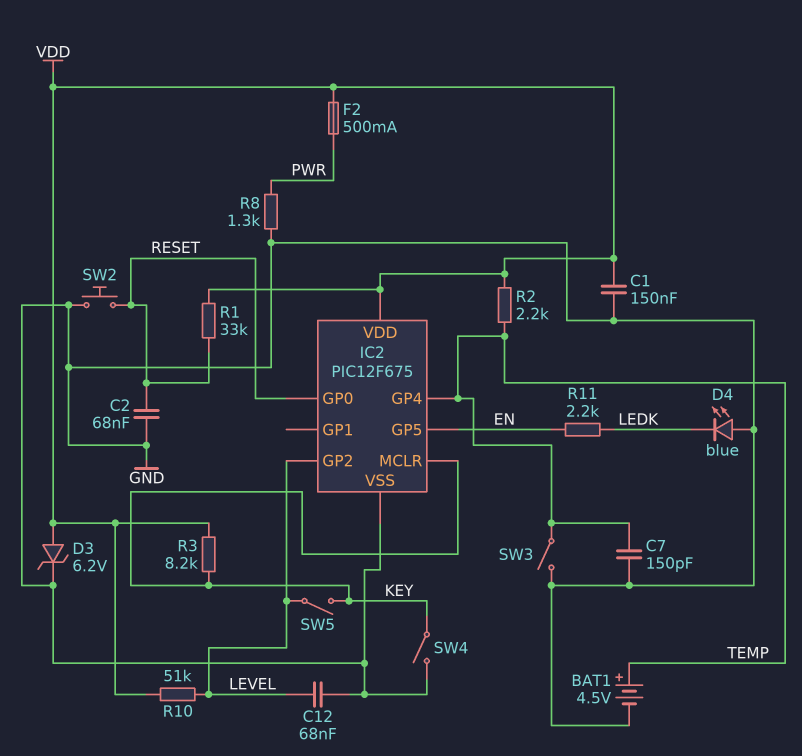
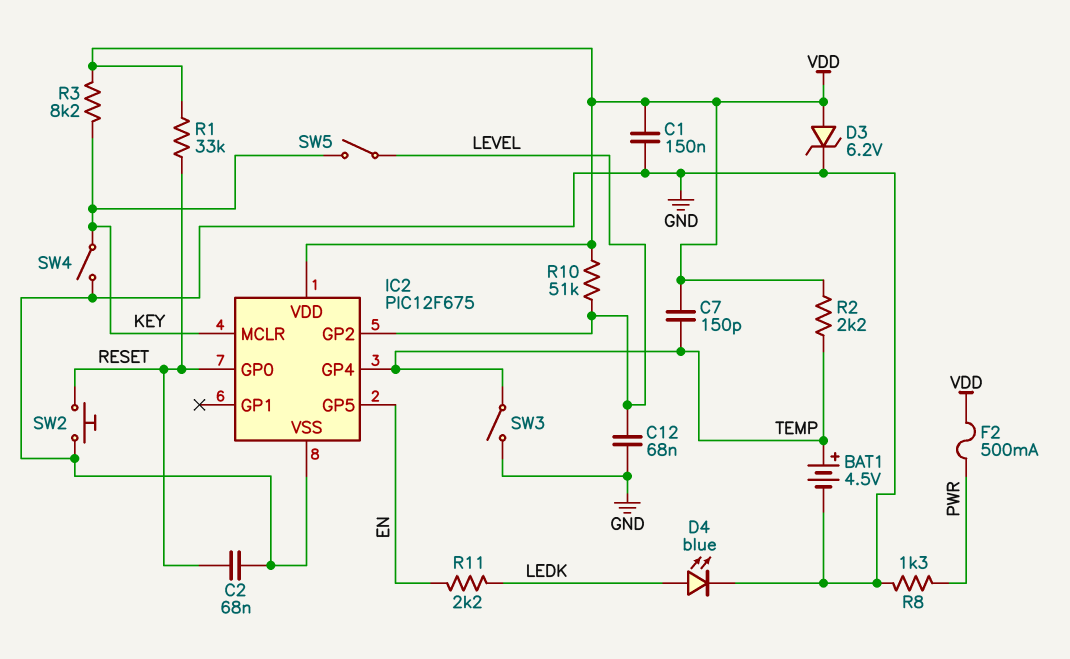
C7: 150pF (GND, TEMP) -> 150pF (TEMP, VDD)
D4: LED blue (A GND, K LEDK) -> LED blue (A LEDK, K GND)

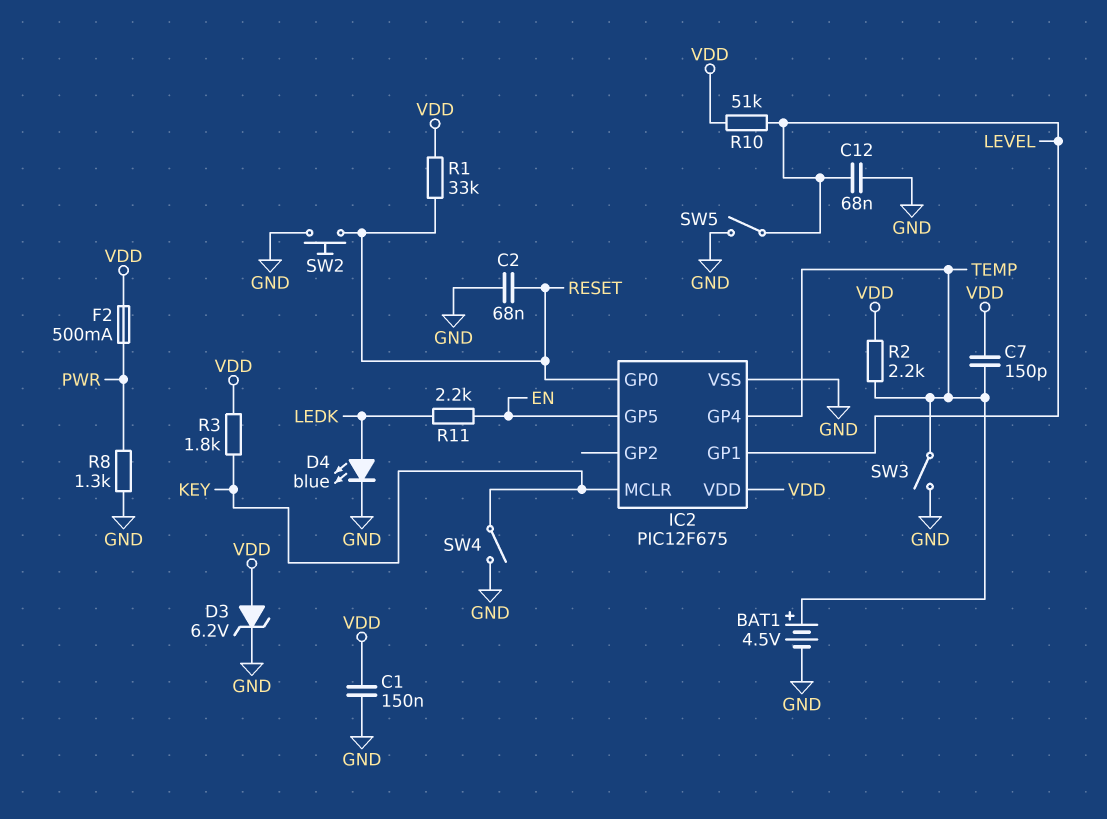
IC2 pin GP1: none -> LEVEL
IC2 pin GP2: LEVEL -> none
R3: 8.2k (KEY, VDD) -> 1.8k (KEY, VDD)
SW5: switch (KEY, LEVEL) -> switch (GND, LEVEL)

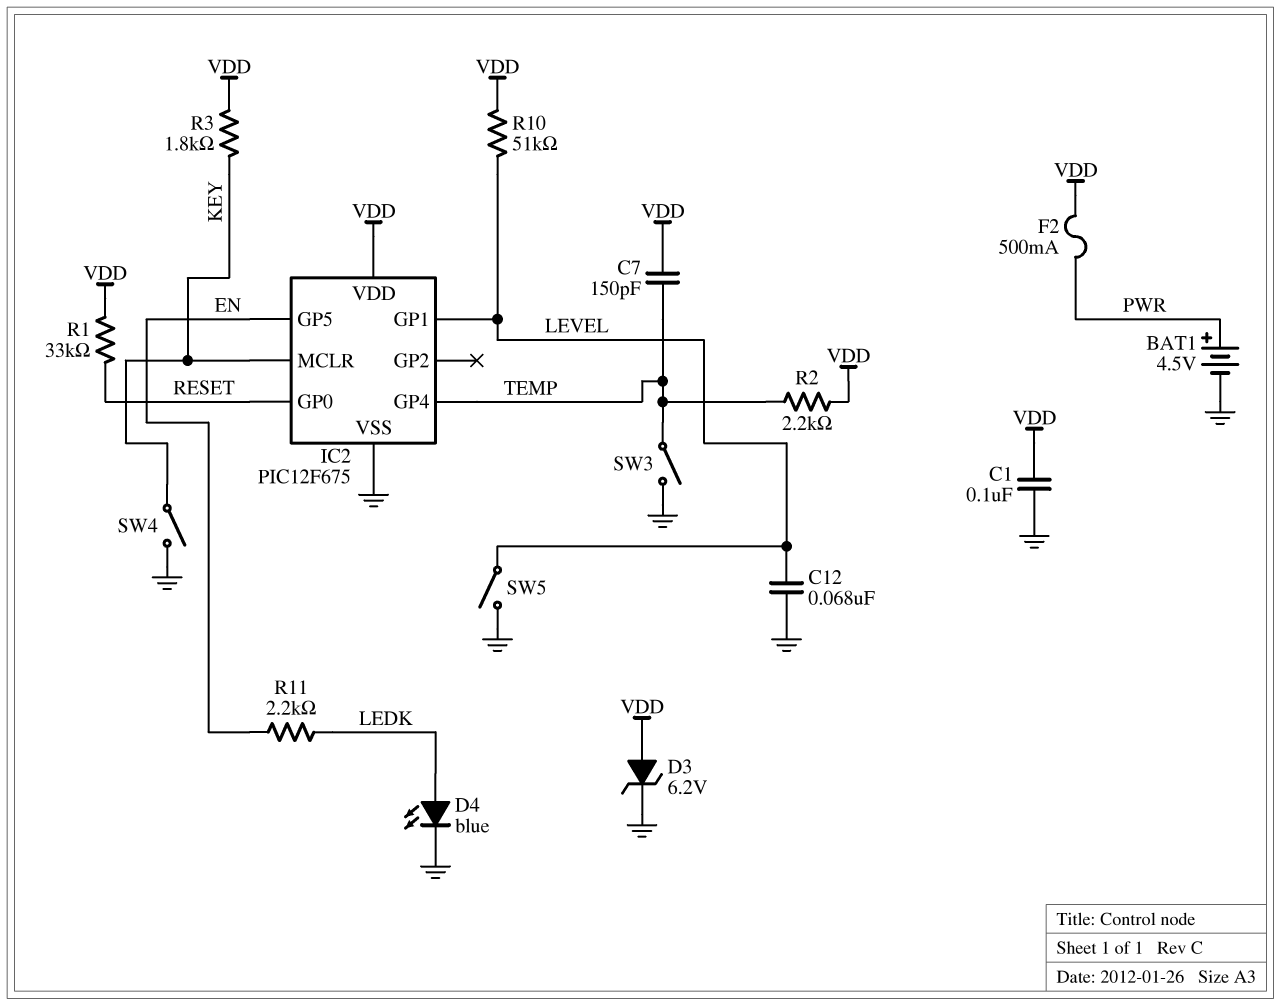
BAT1: 4.5V (plus TEMP, minus GND) -> 4.5V (plus PWR, minus GND)
C1: 150nF (GND, VDD) -> 100nF (GND, VDD)
C2: 68nF (GND, RESET) -> none
R8: 1.3k (GND, PWR) -> none
SW2: button (GND, RESET) -> none

